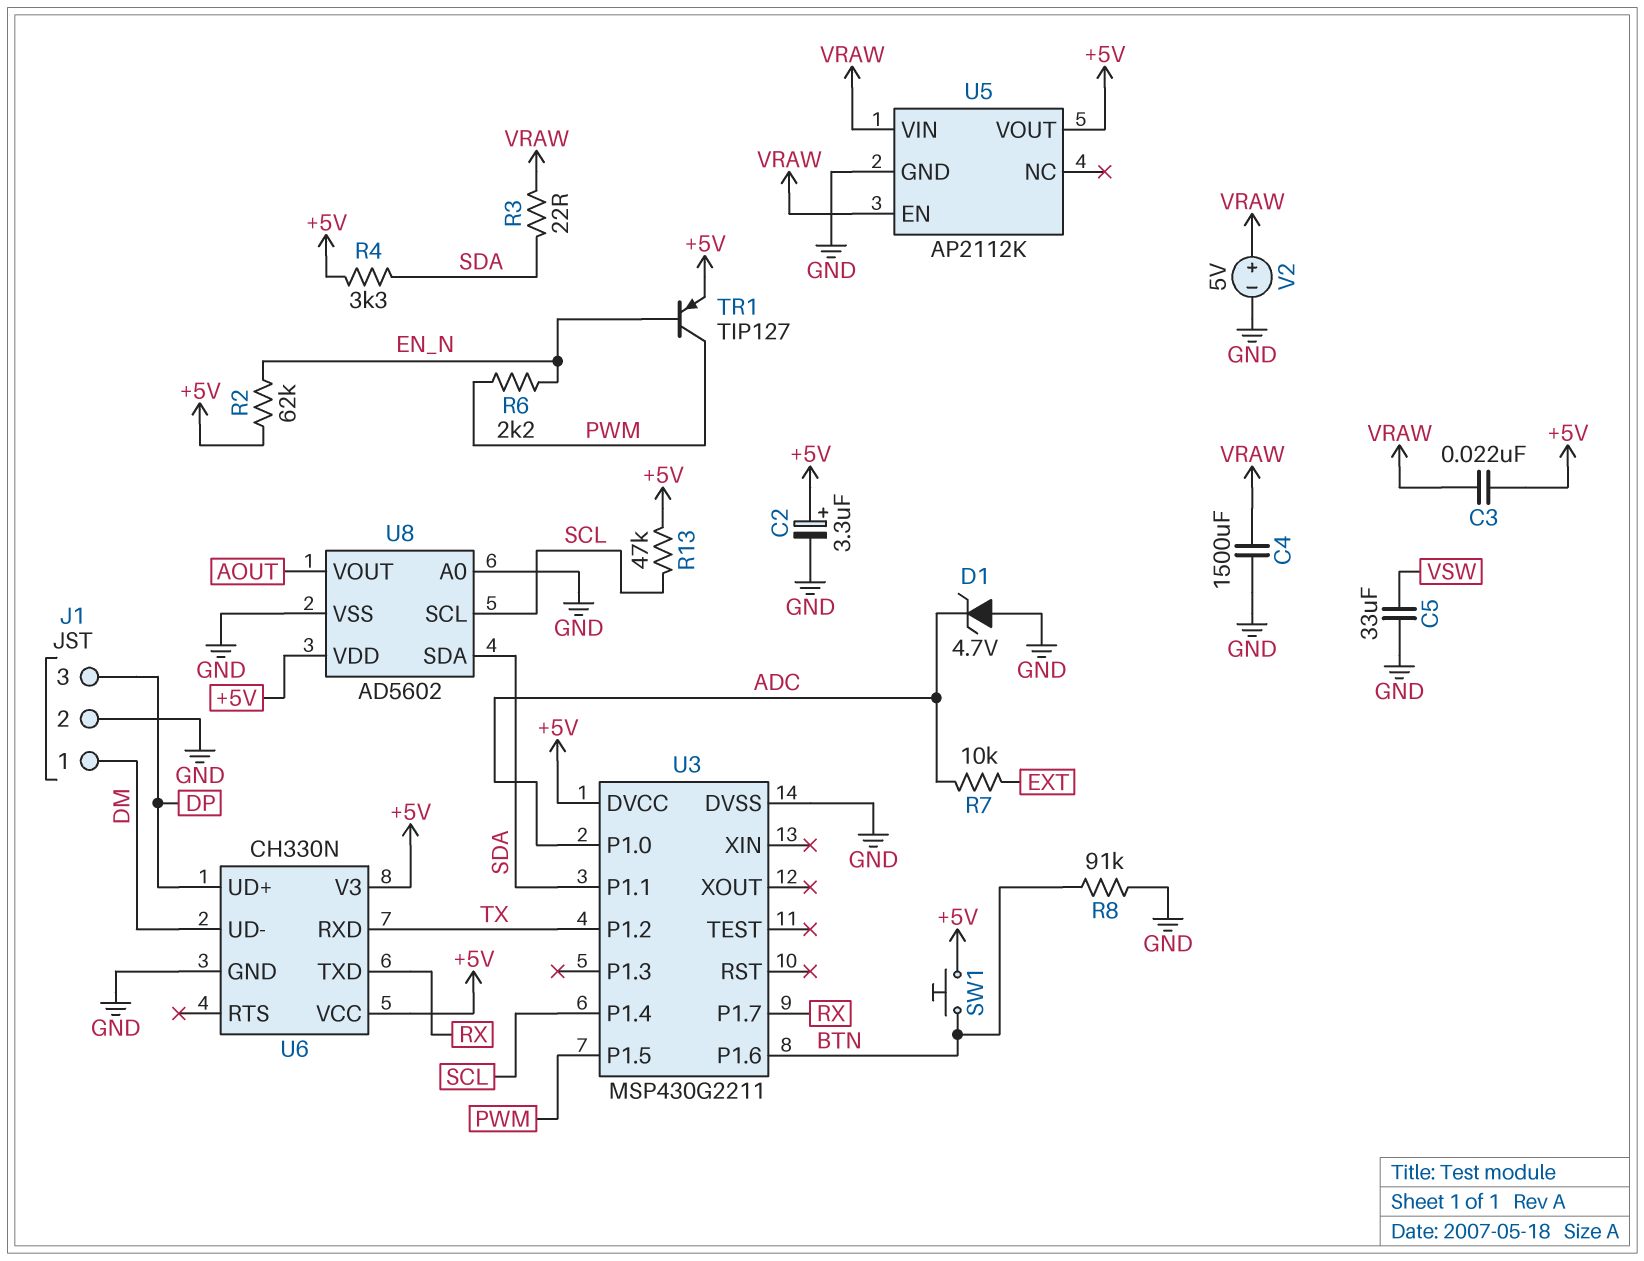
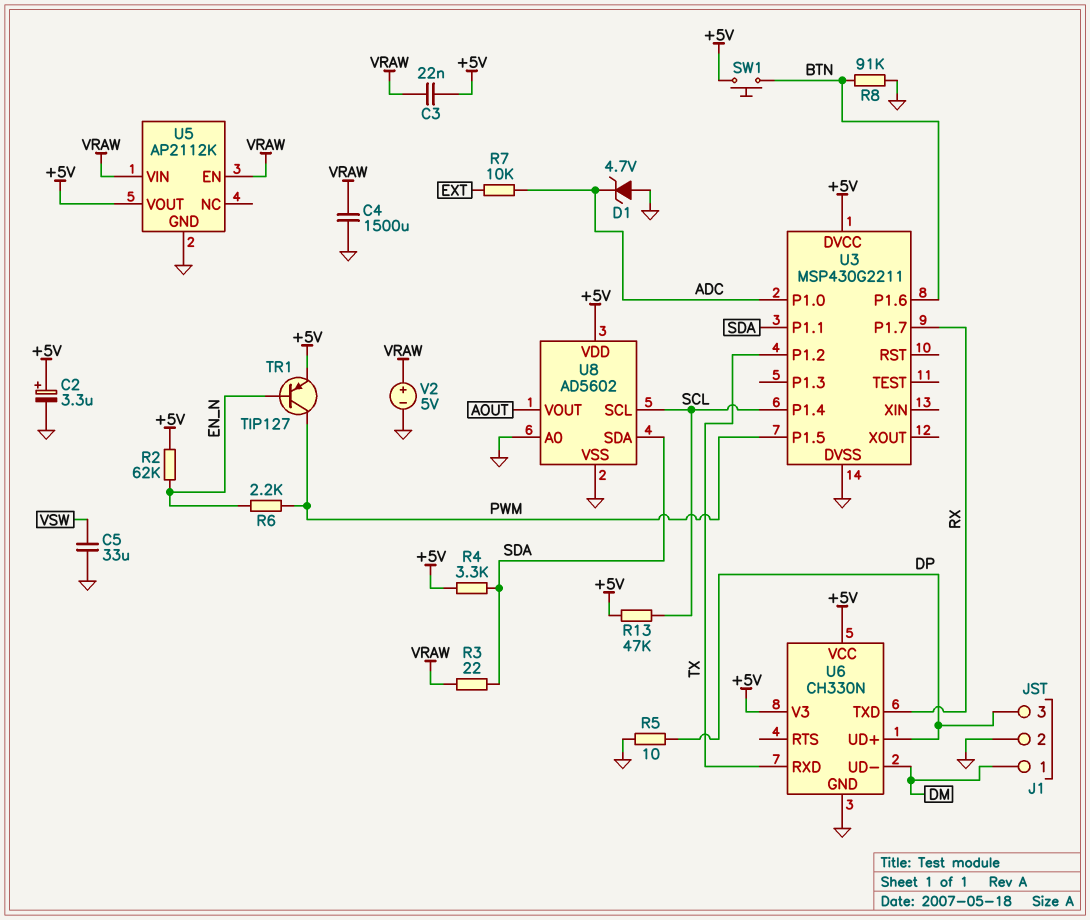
R5: none -> 10 (DP, GND)

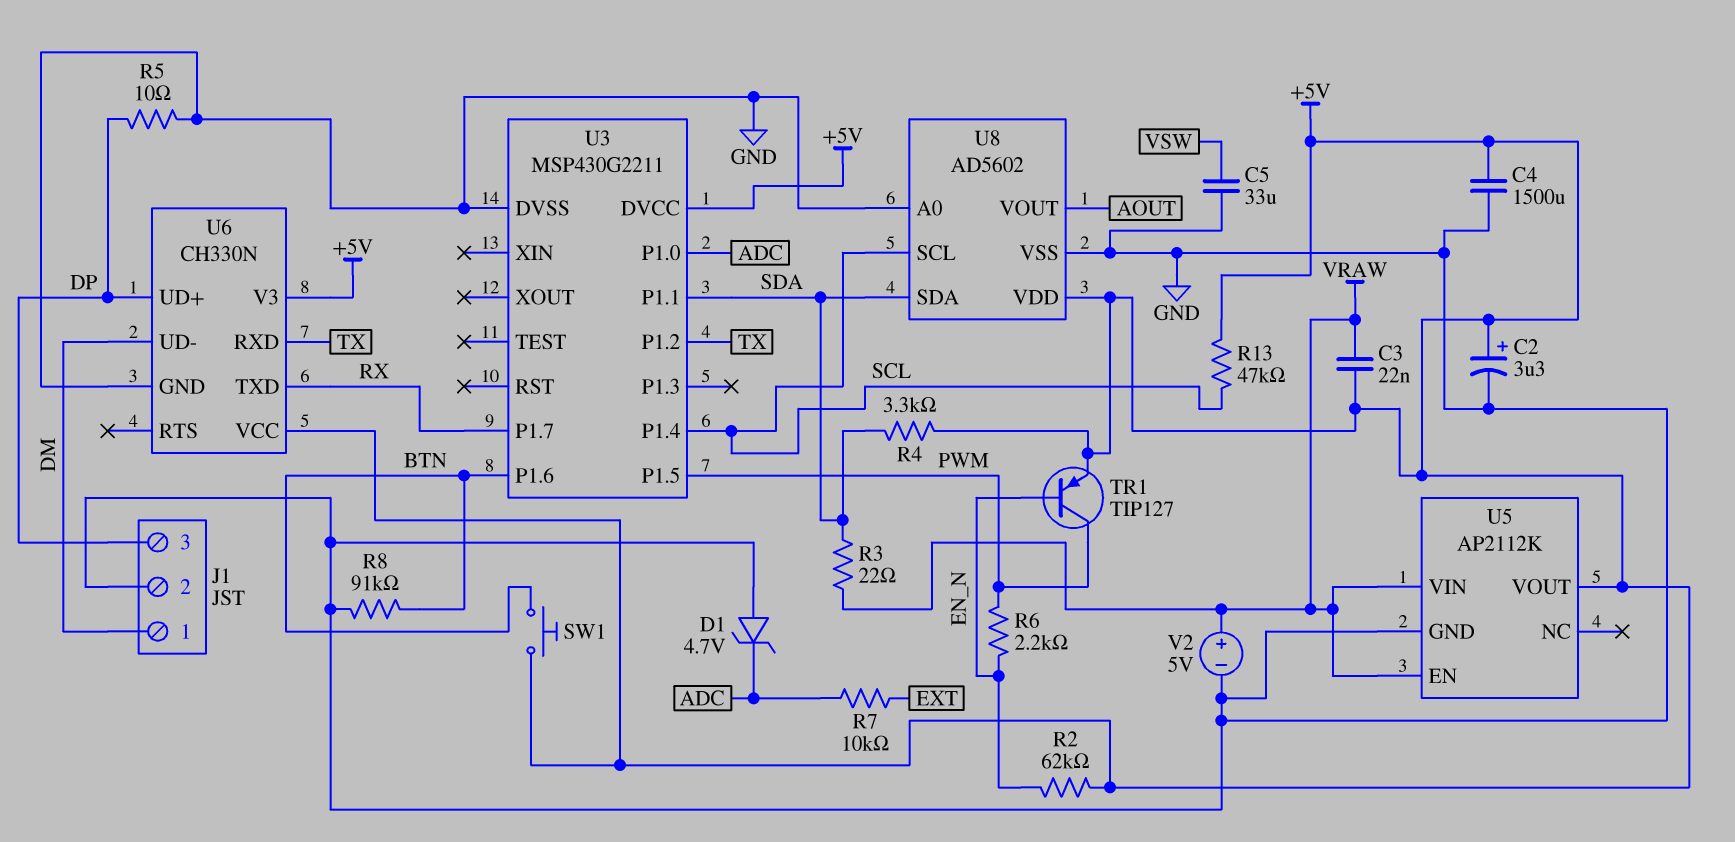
C4: 1500uF (GND, VRAW) -> 1500uF (+5V, GND)

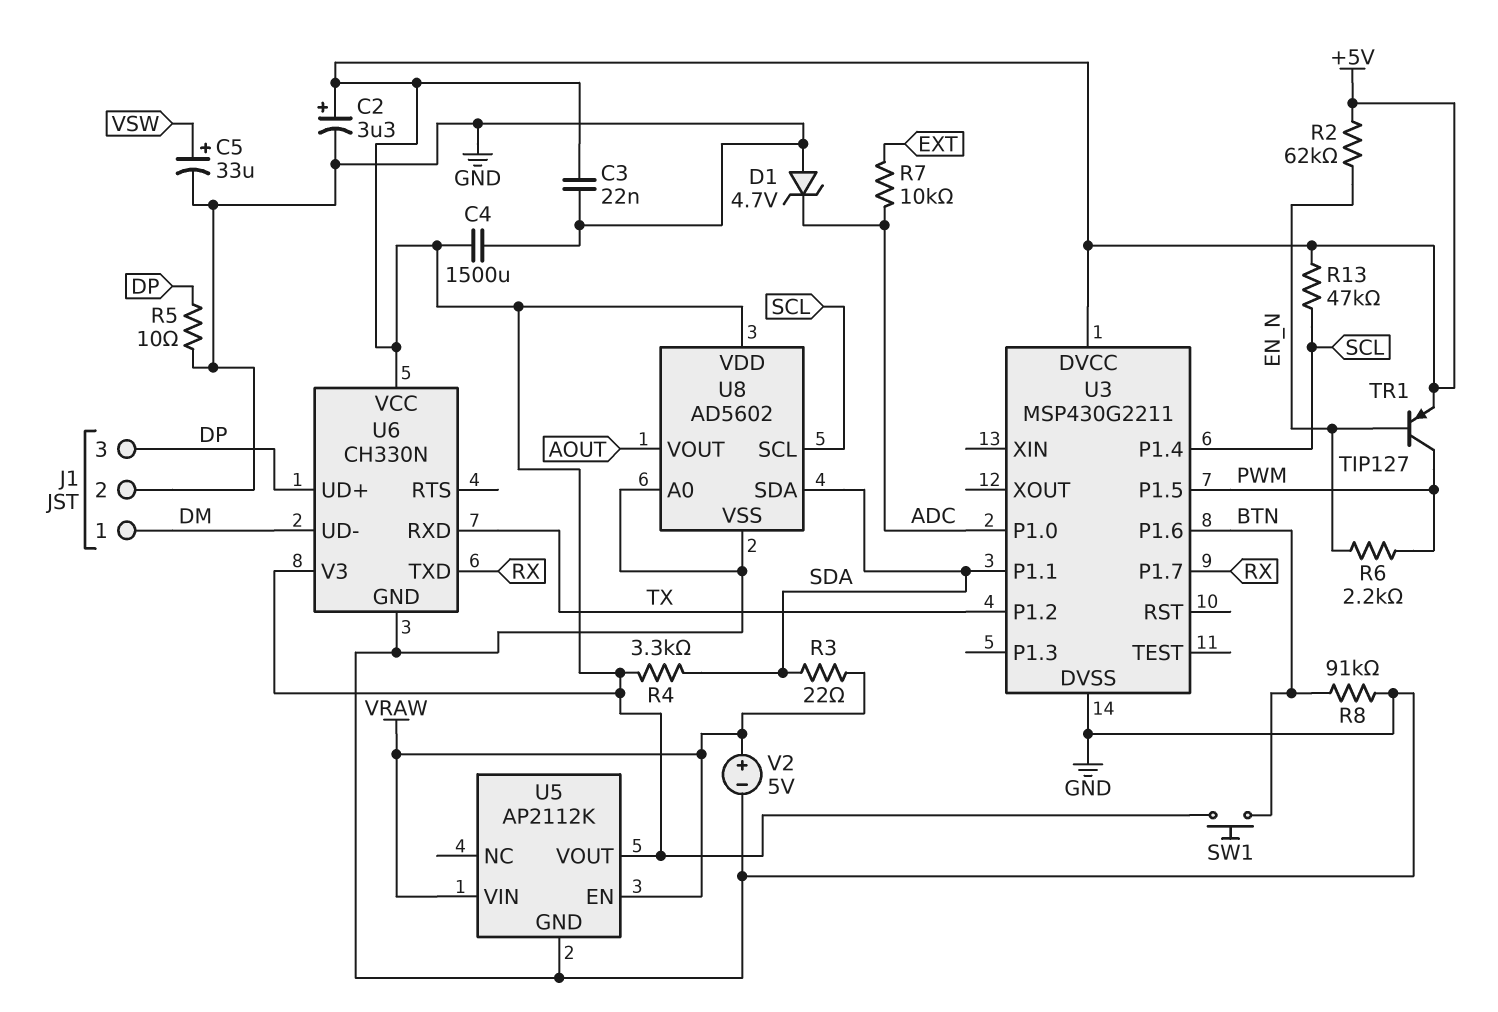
C3: 22nF (+5V, VRAW) -> 22nF (+5V, GND)
C5: 33uF (GND, VSW) -> 33uF (plus VSW, minus GND)

